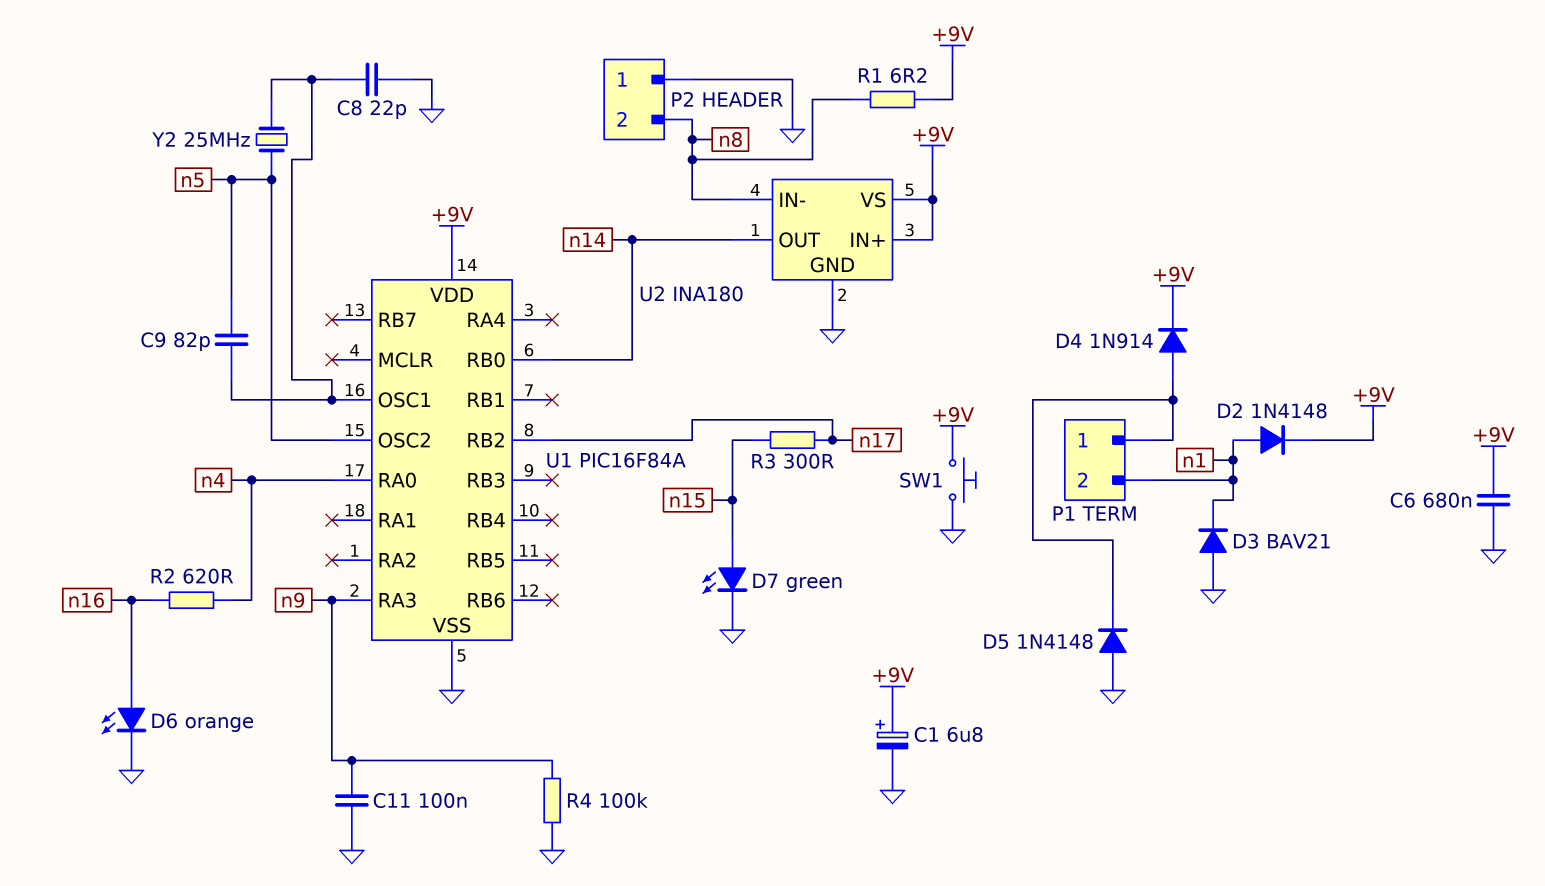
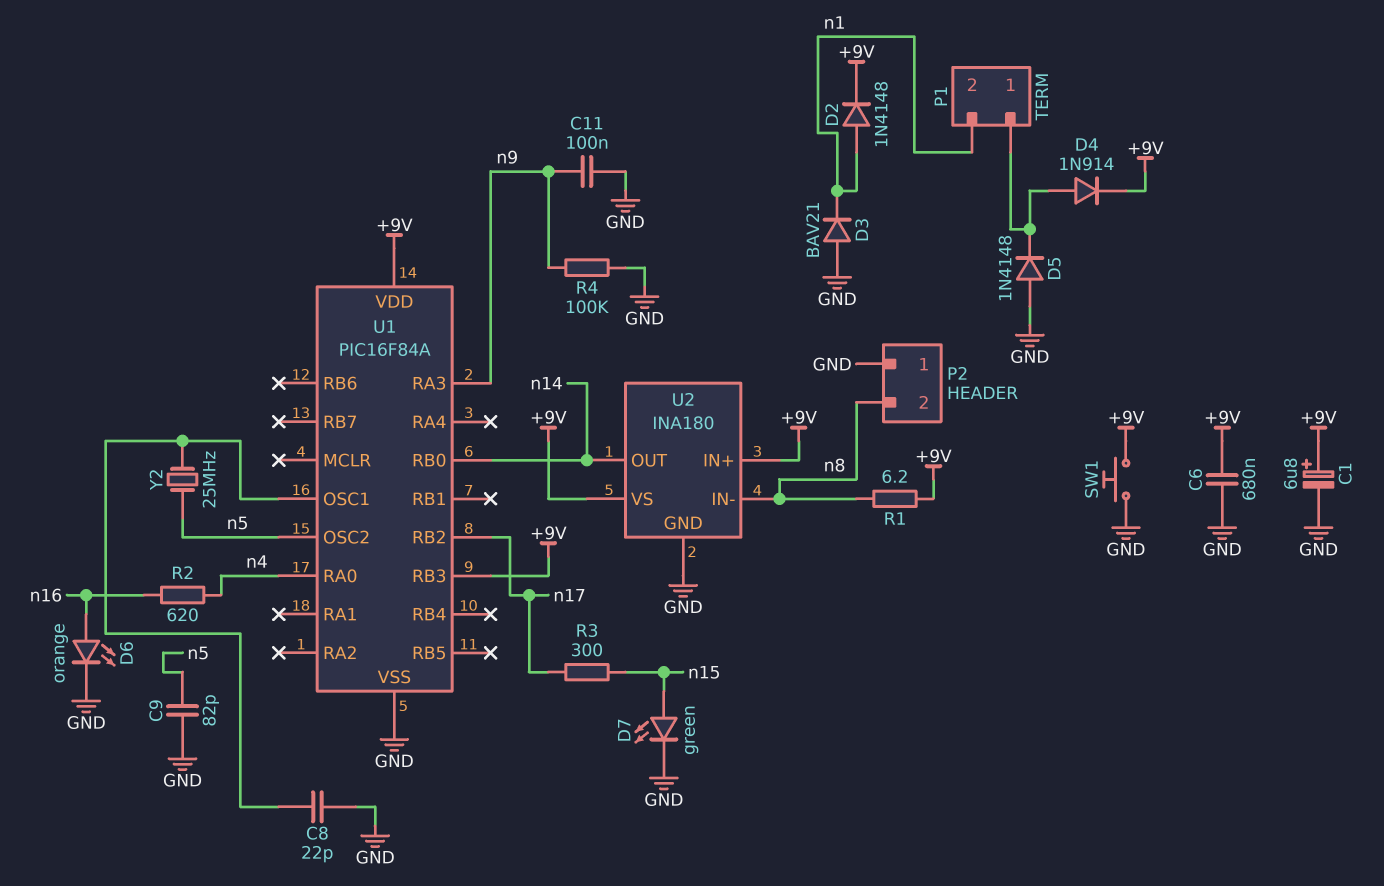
C9: 82pF (U1/OSC1, n5) -> 82pF (GND, n5)
U1 pin RB3: none -> +9V

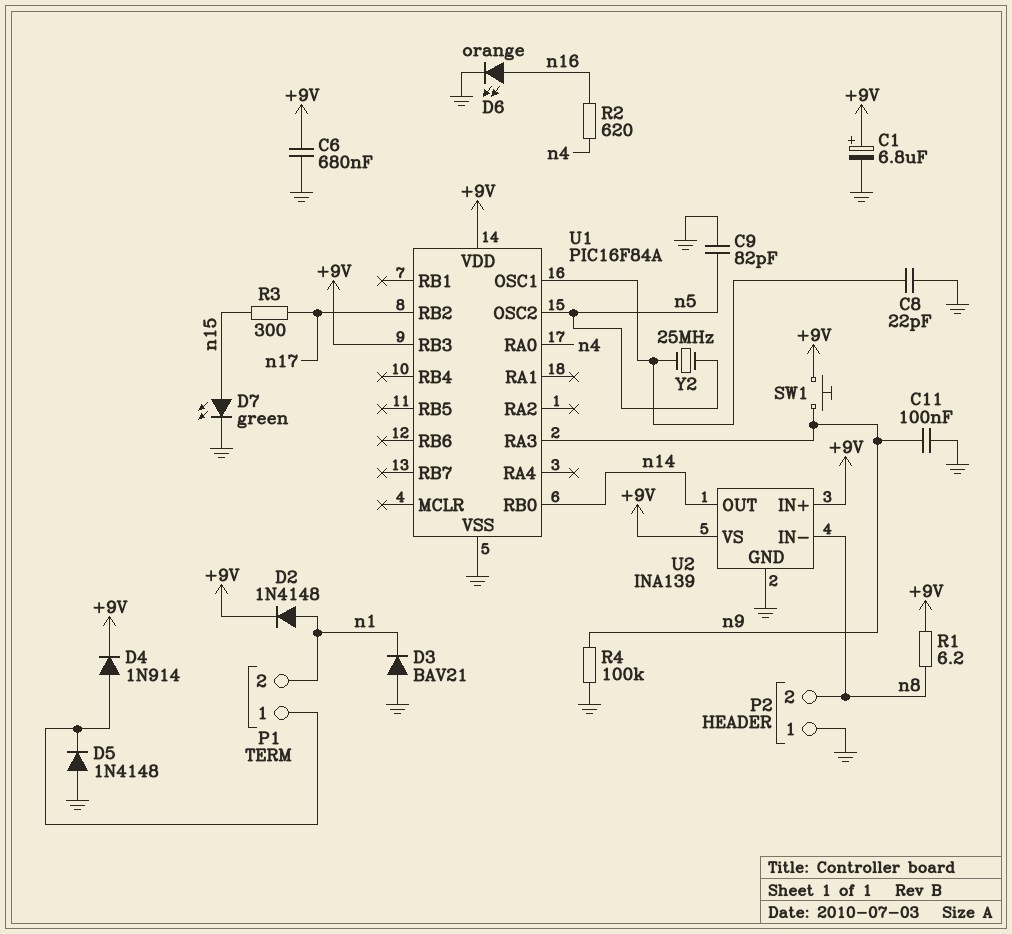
SW1: button (+9V, GND) -> button (+9V, n9)
U2: INA180 -> INA139

